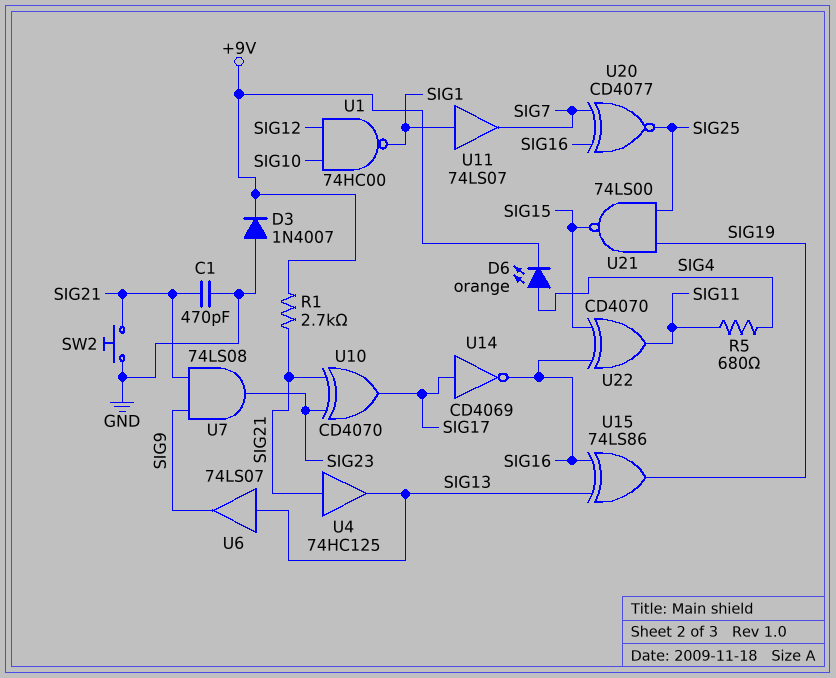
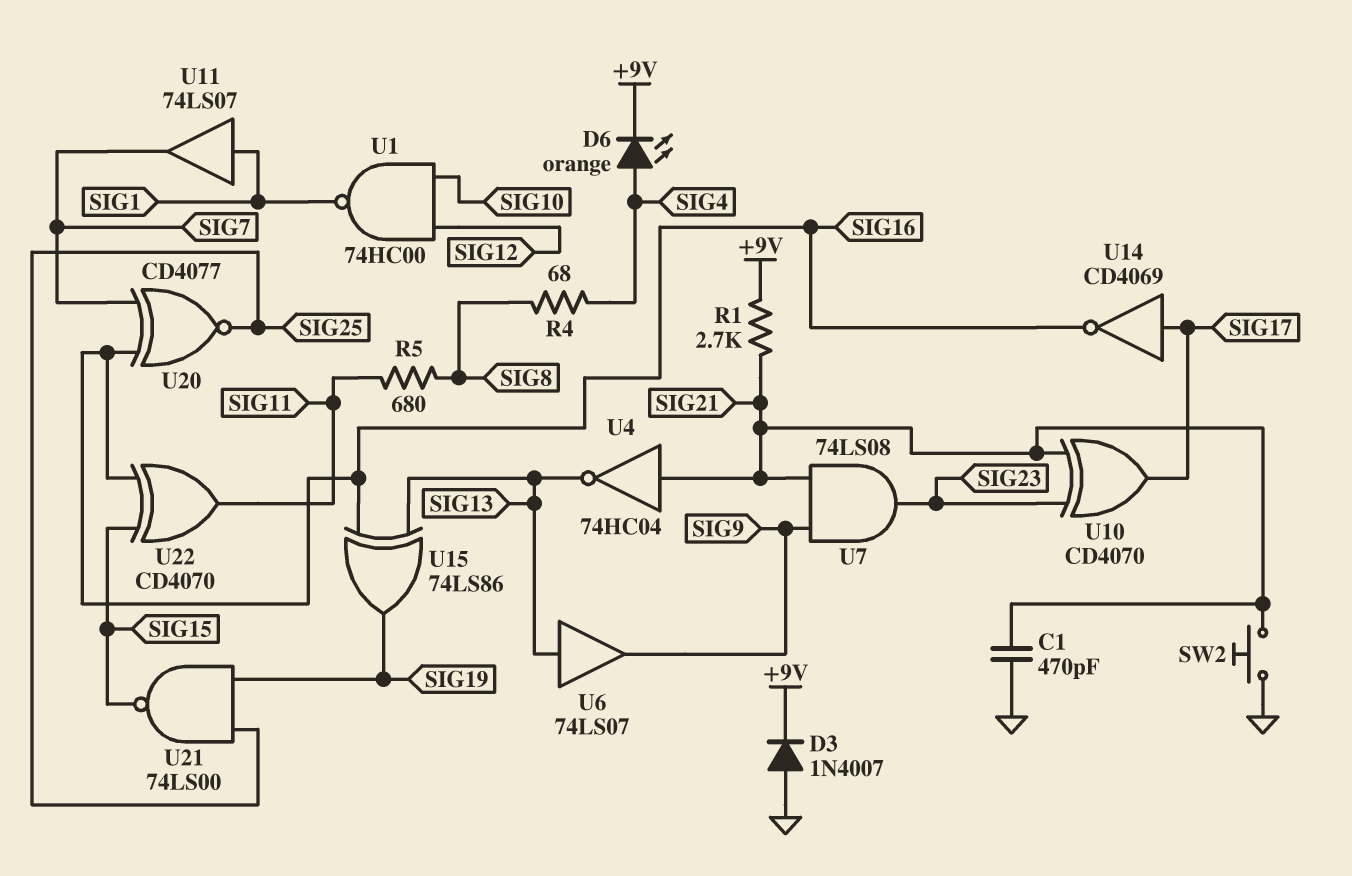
R4: none -> 68 (SIG4, SIG8)
R5: 680 (SIG4, SIG11) -> 680 (SIG8, SIG11)
U4: buffer 74HC125 (in SIG21, out SIG13) -> NOT 74HC04 (in SIG21, out SIG13)

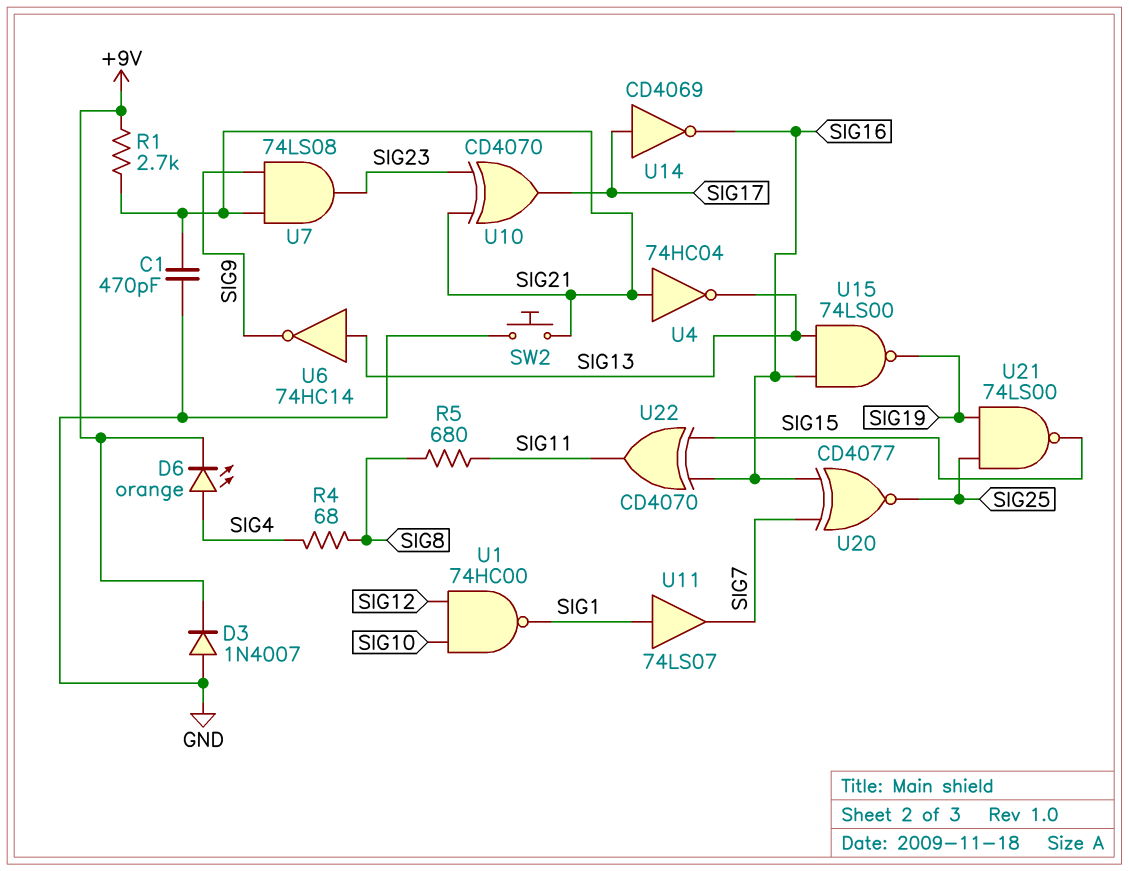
U6: buffer 74LS07 (in SIG13, out SIG9) -> NOT 74HC14 (in SIG13, out SIG9)
U15: XOR 74LS86 (in SIG13, in SIG16, out SIG19) -> NAND 74LS00 (in SIG13, in SIG16, out SIG19)

